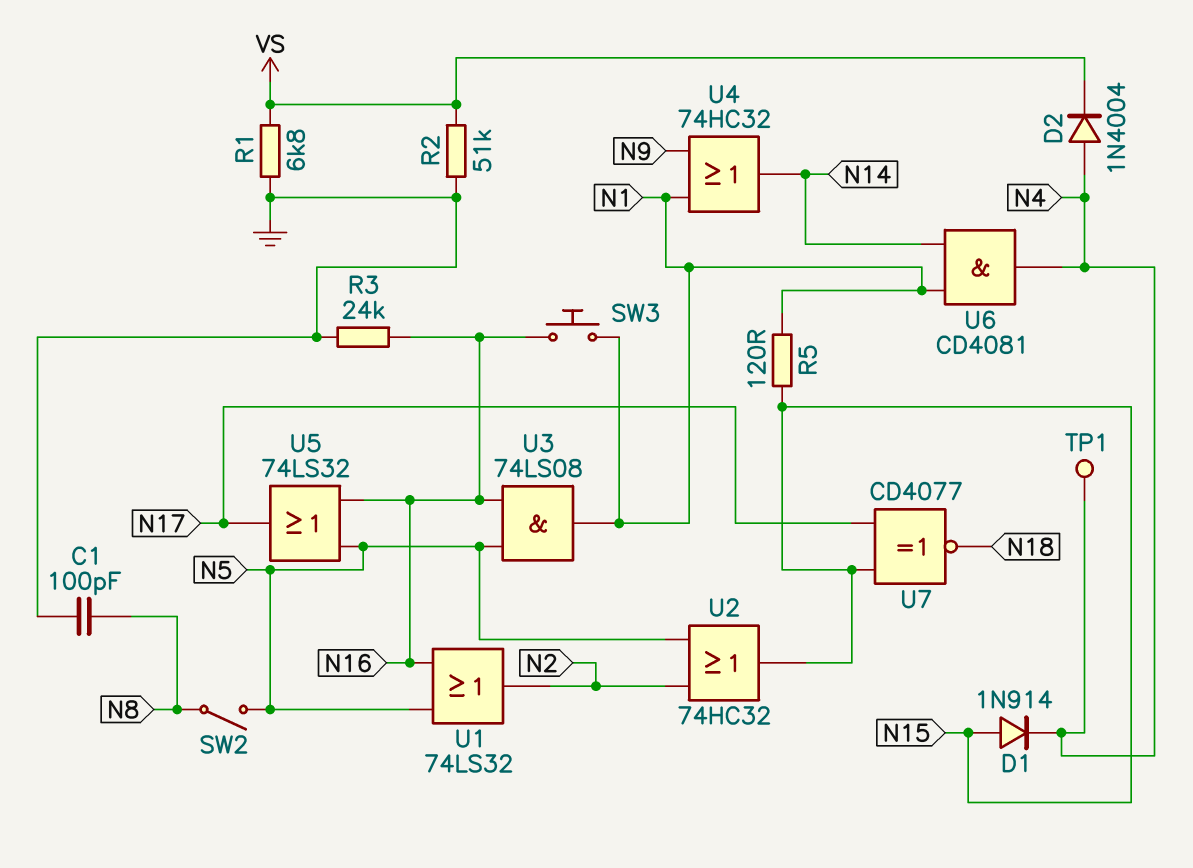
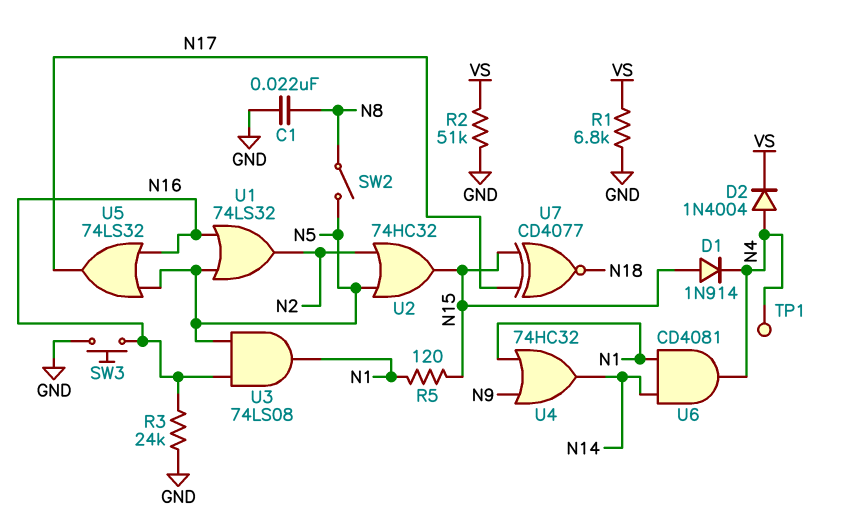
C1: 100pF (GND, N8) -> 22nF (GND, N8)
SW3: button (N1, N16) -> button (GND, N16)

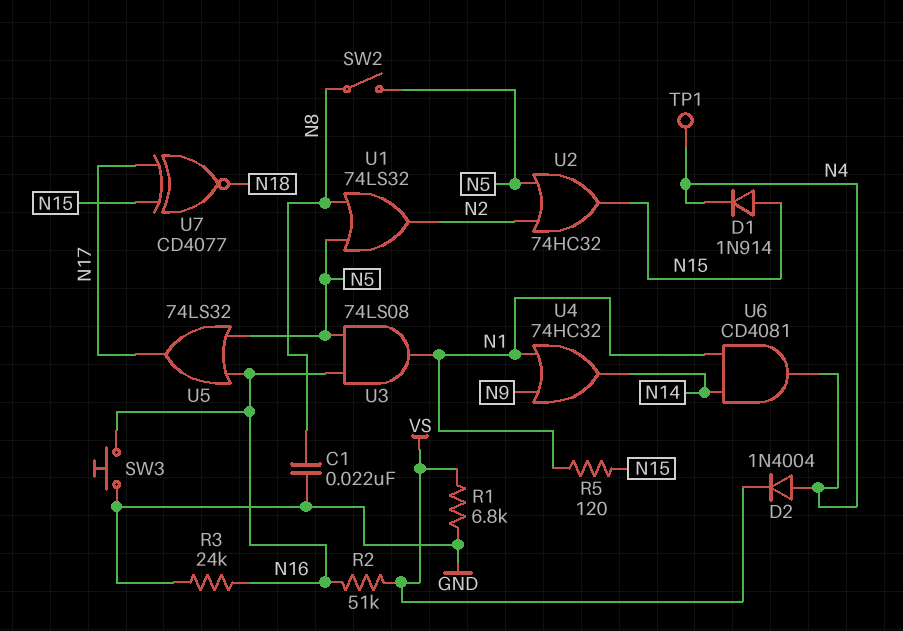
R2: 51k (GND, VS) -> 51k (N16, VS)
U1: OR 74LS32 (in N5, in N16, out N2) -> OR 74LS32 (in N5, in N8, out N2)

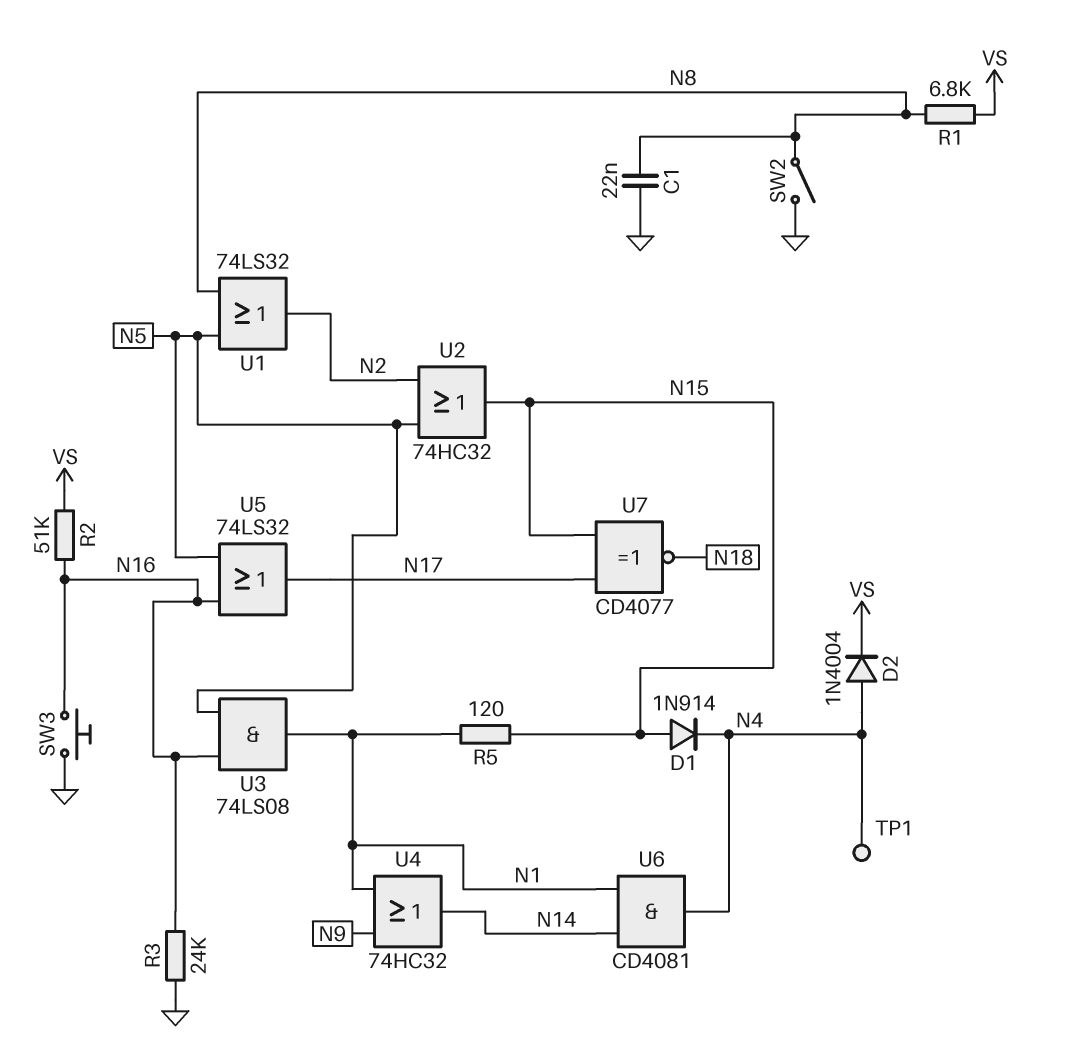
R1: 6.8k (GND, VS) -> 6.8k (N8, VS)
SW2: switch (N5, N8) -> switch (GND, N8)

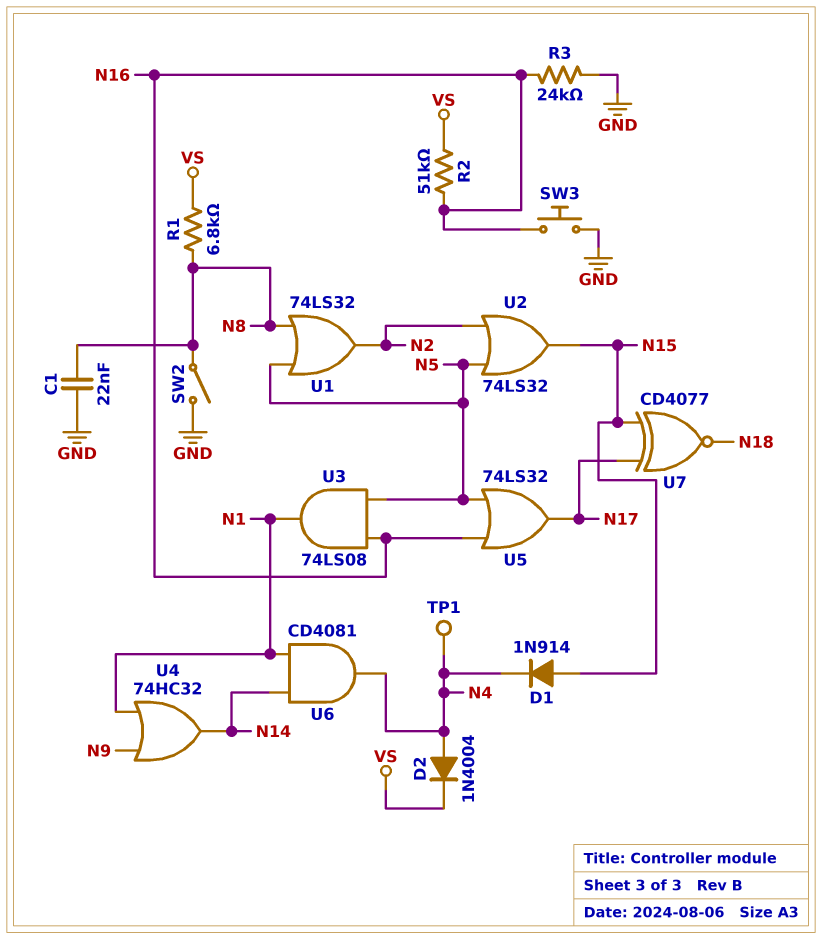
R5: 120 (N1, N15) -> none
U2: OR 74HC32 (in N2, in N5, out N15) -> OR 74LS32 (in N2, in N5, out N15)

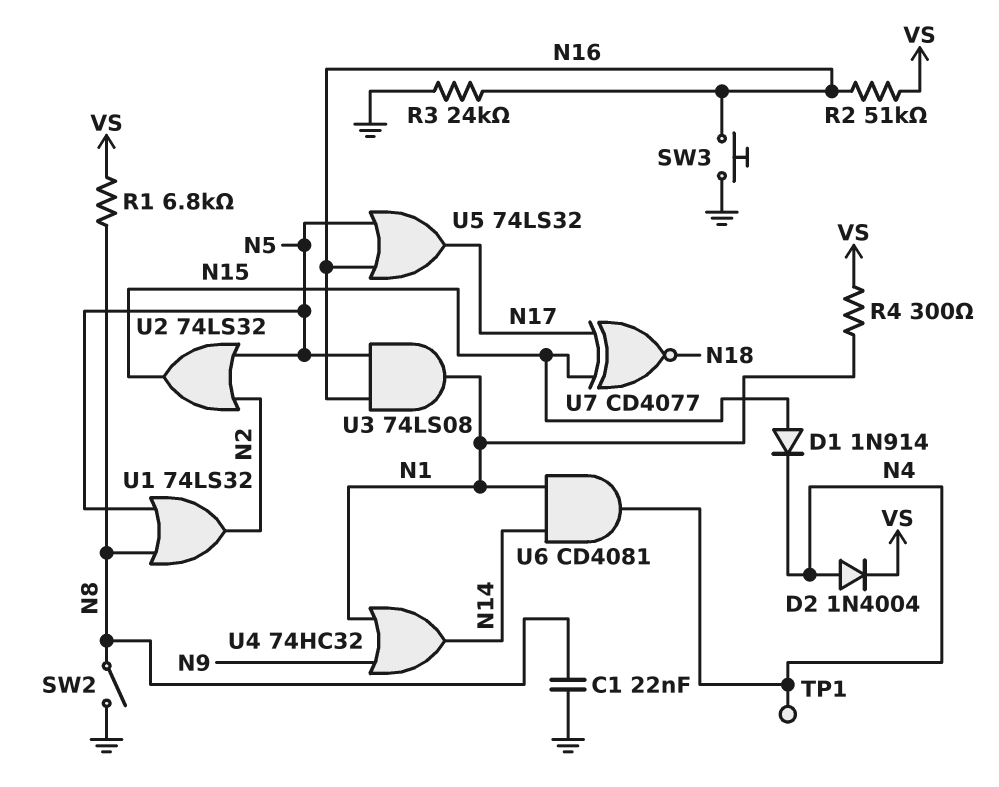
R4: none -> 300 (N1, VS)

